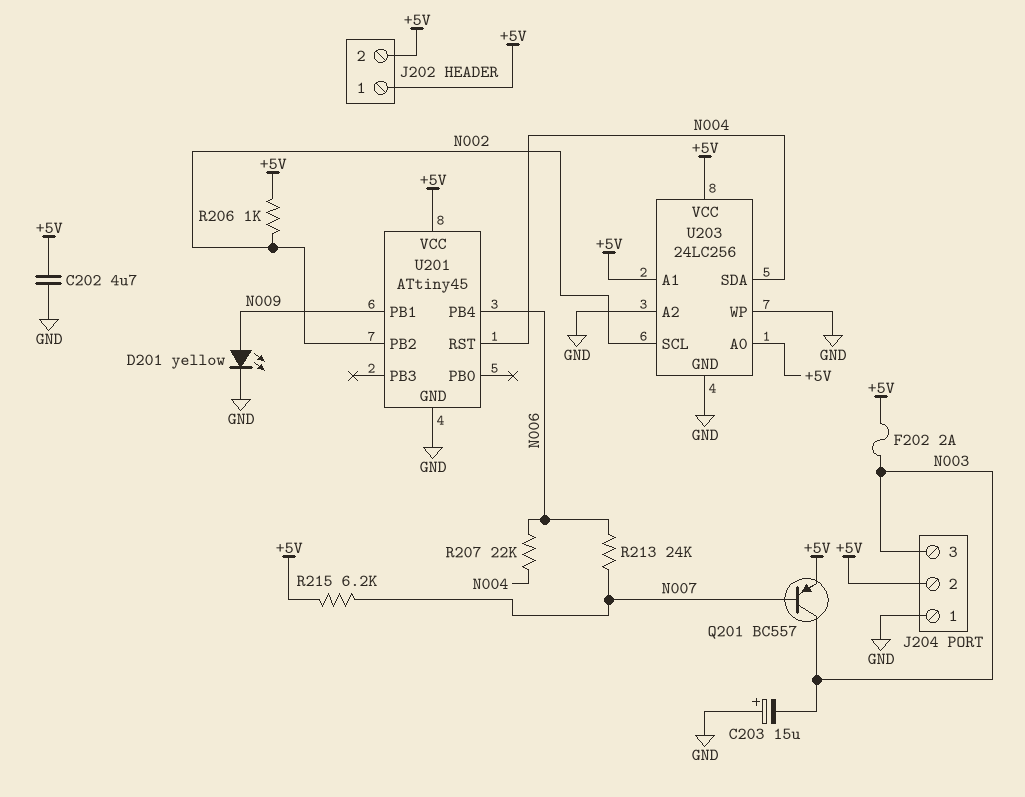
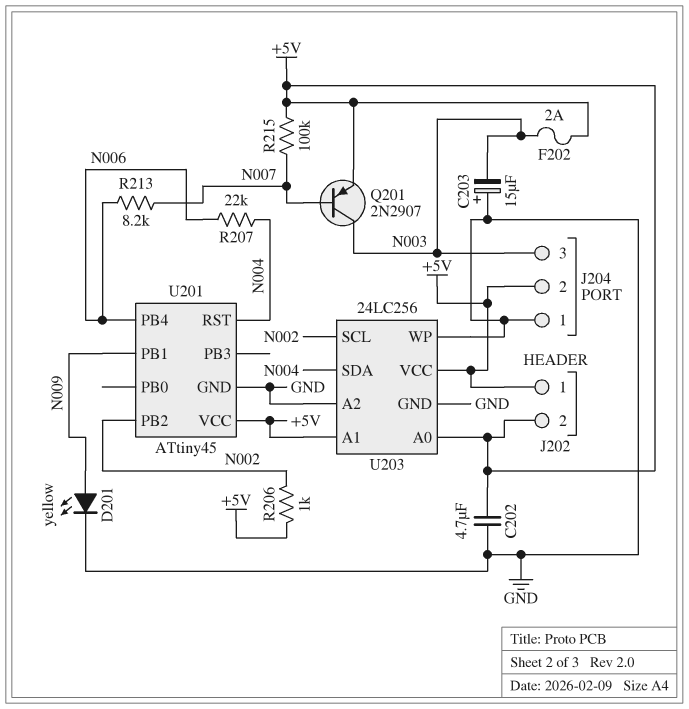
Q201: PNP BC557 (B N007, C N003, E +5V) -> PNP 2N2907 (B N007, C N003, E +5V)
R213: 24k (N006, N007) -> 8.2k (N006, N007)
R215: 6.2k (+5V, N007) -> 100k (+5V, N007)

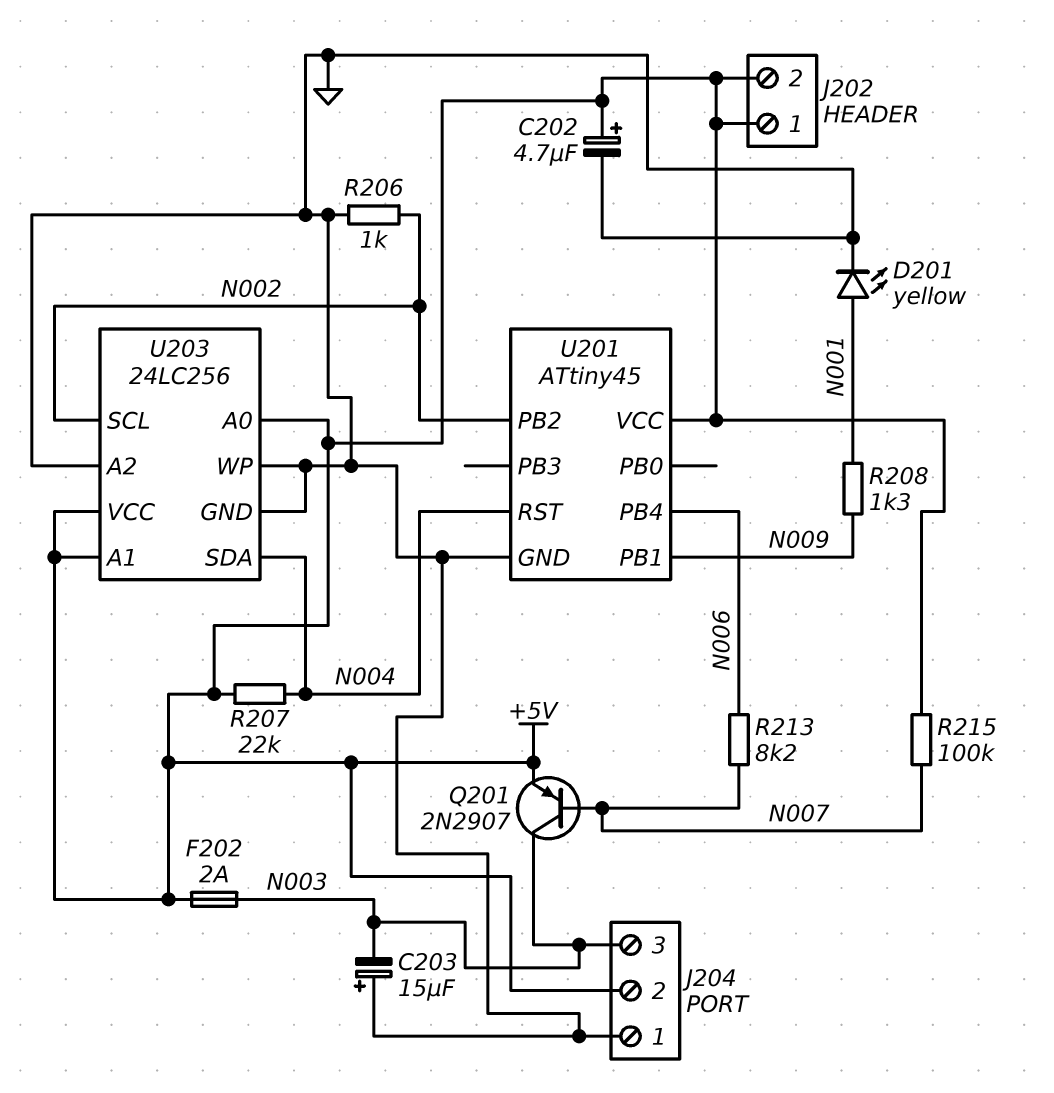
C202: 4.7uF (+5V, GND) -> 4.7uF (plus +5V, minus GND)
D201: LED yellow (A N009, K GND) -> LED yellow (A N001, K GND)
R206: 1k (+5V, N002) -> 1k (GND, N002)
R207: 22k (N004, N006) -> 22k (+5V, N004)
R208: none -> 1.3k (N001, N009)

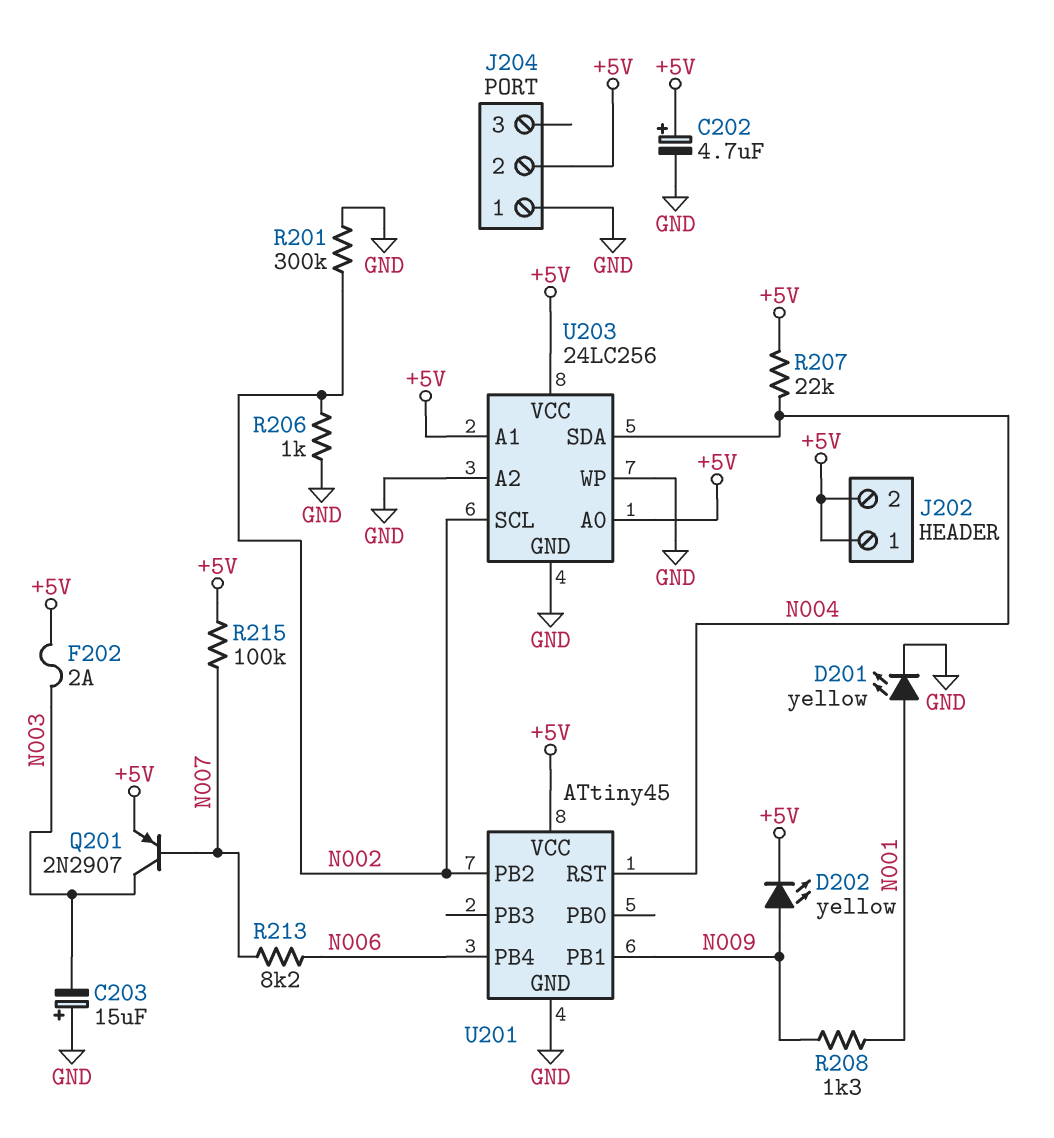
D202: none -> LED yellow (A N009, K +5V)
J204 pin 3: N003 -> none
R201: none -> 300k (GND, N002)

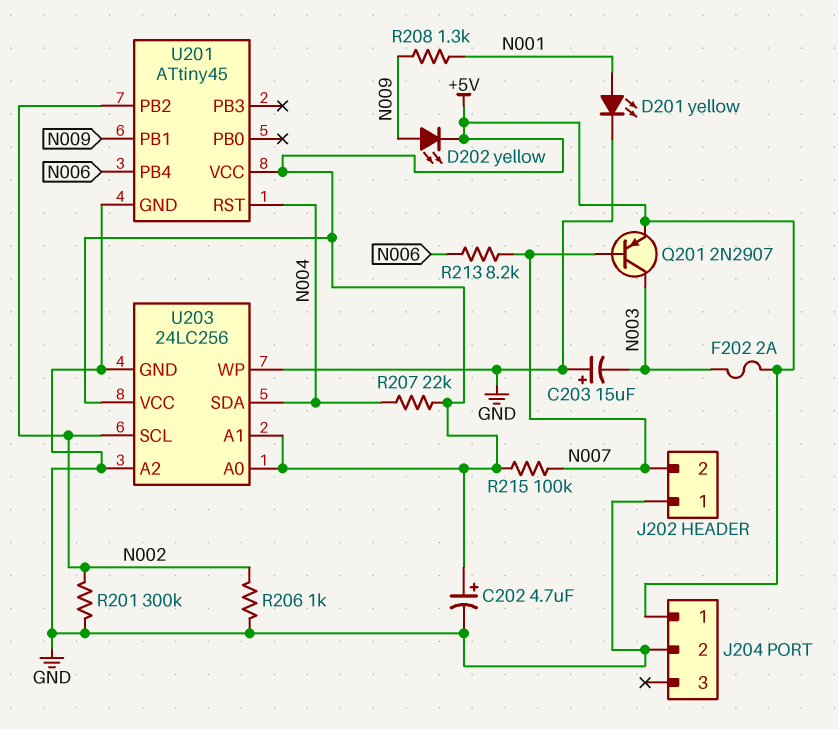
J202 pin 1: +5V -> GND
J202 pin 2: +5V -> N007
J204 pin 1: GND -> +5V
J204 pin 2: +5V -> GND

